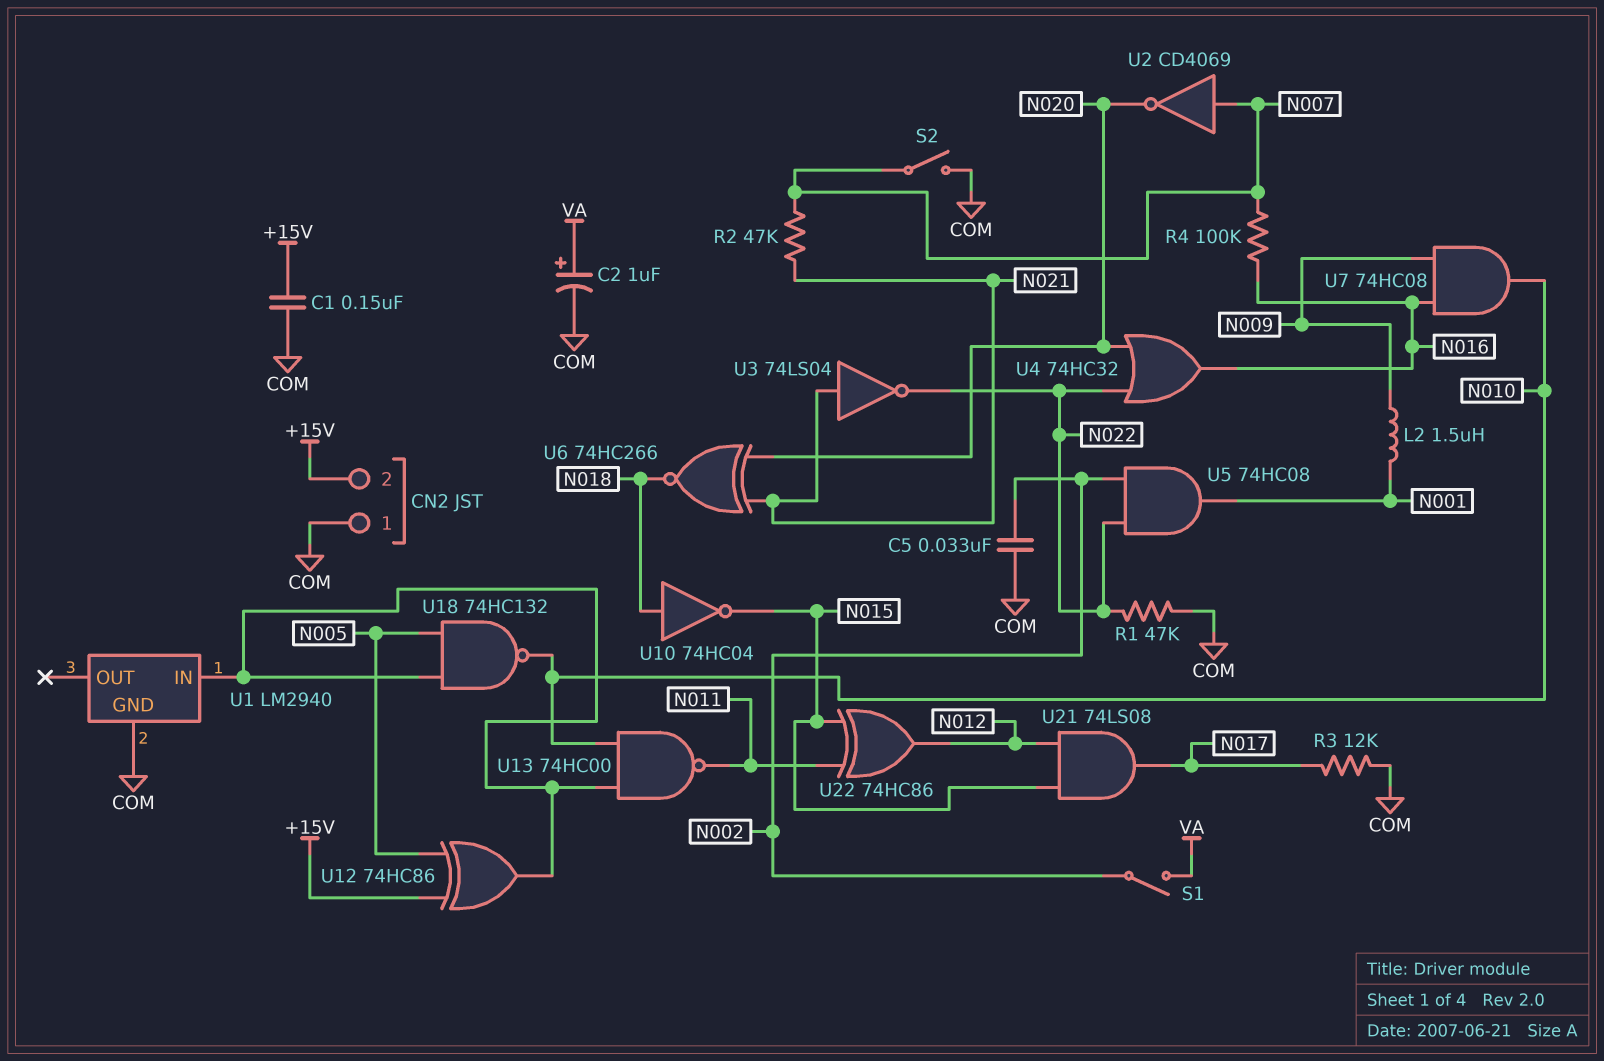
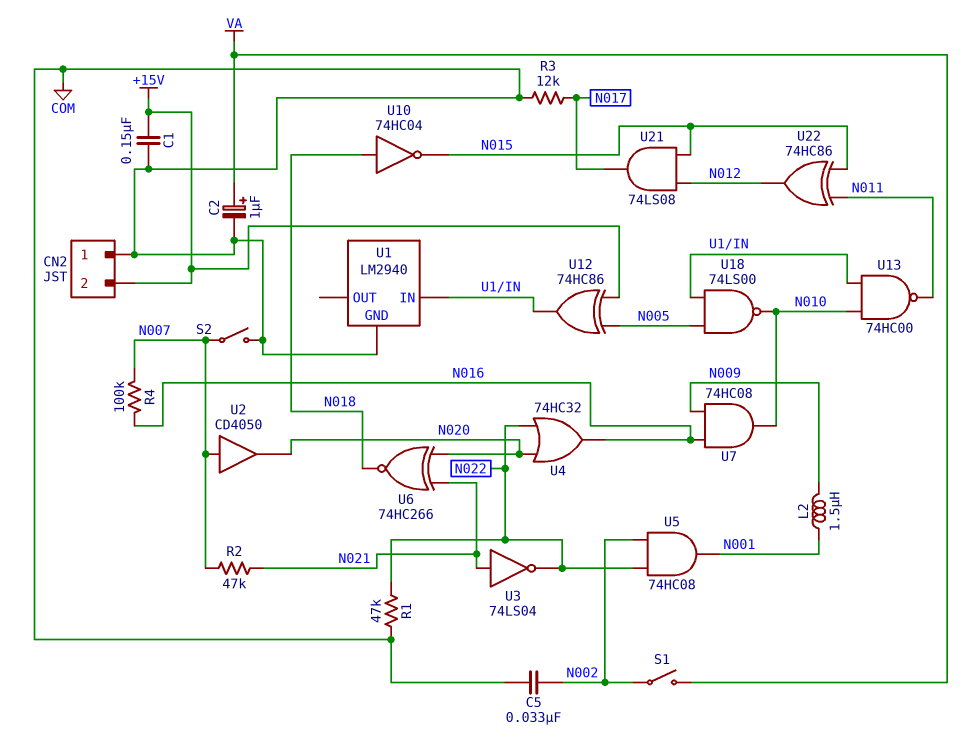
U2: NOT CD4069 (in N007, out N020) -> buffer CD4050 (in N007, out N020)
U18: NAND 74HC132 (in N005, in U1/IN, out N010) -> NAND 74LS00 (in N005, in U1/IN, out N010)

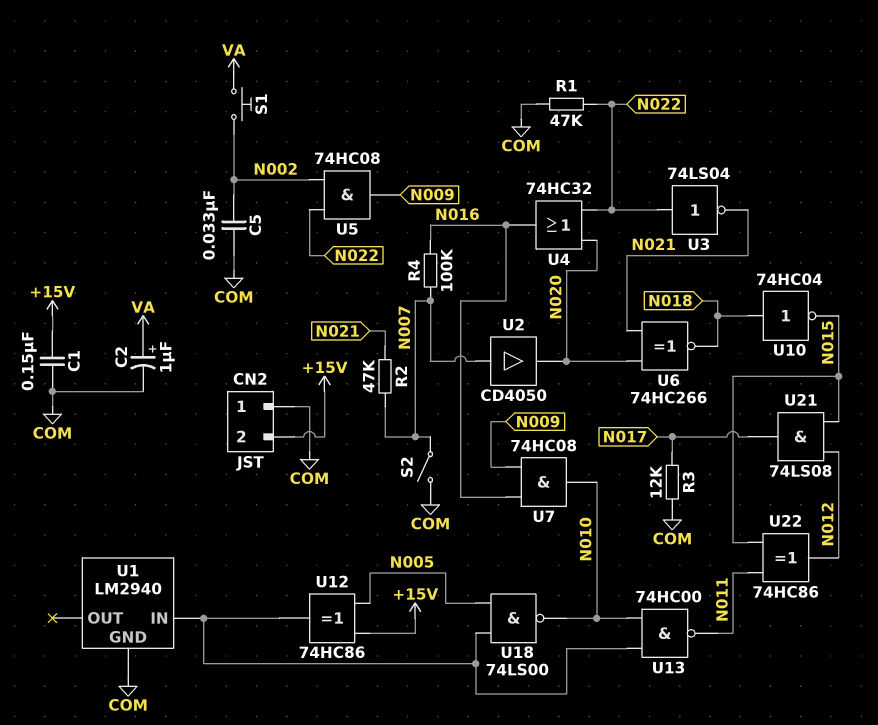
L2: 1.5uH (N001, N009) -> none
S1: switch (N002, VA) -> button (N002, VA)
U3: NOT 74LS04 (in N021, out N022) -> NOT 74LS04 (in N022, out N021)
U5: AND 74HC08 (in N002, in N022, out N001) -> AND 74HC08 (in N002, in N022, out N009)

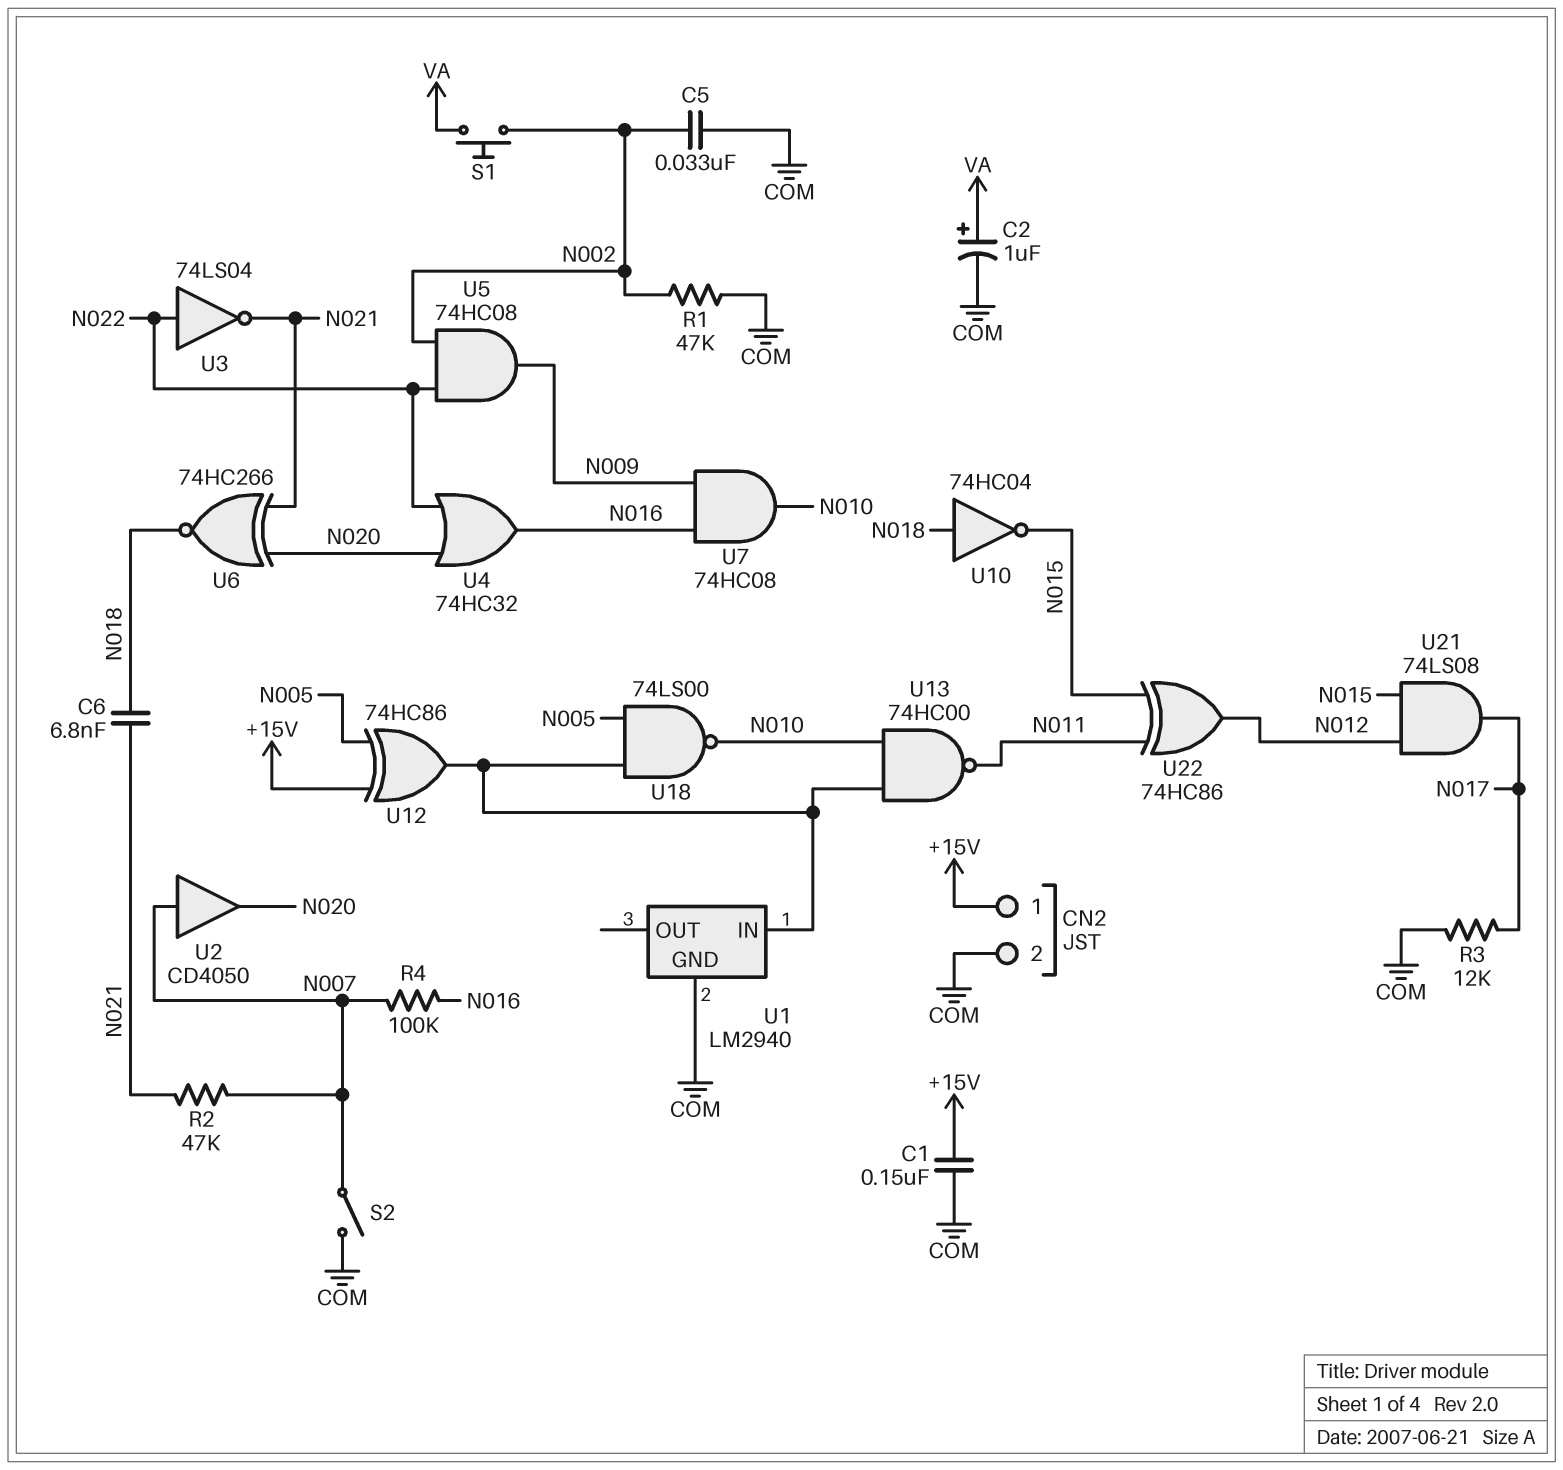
C6: none -> 6.8nF (N018, N021)
CN2 pin 1: COM -> +15V
CN2 pin 2: +15V -> COM
R1: 47k (COM, N022) -> 47k (COM, N002)

